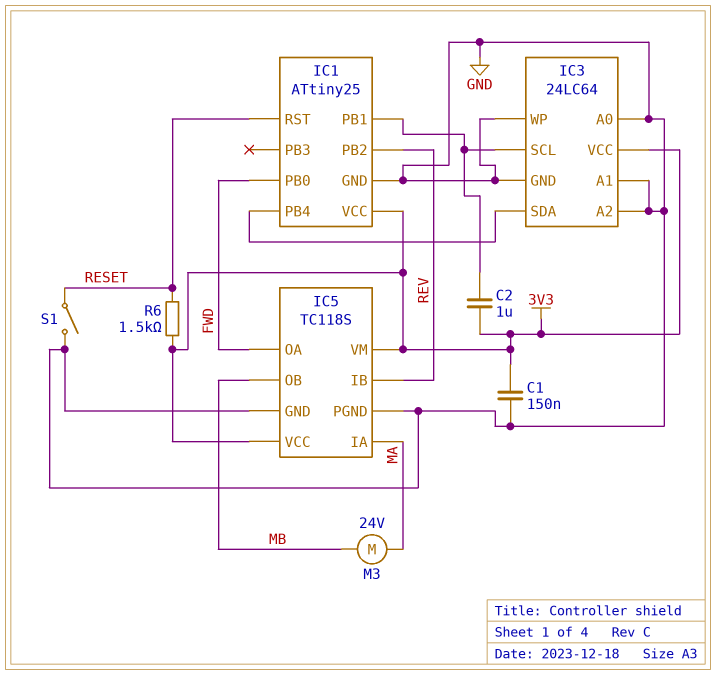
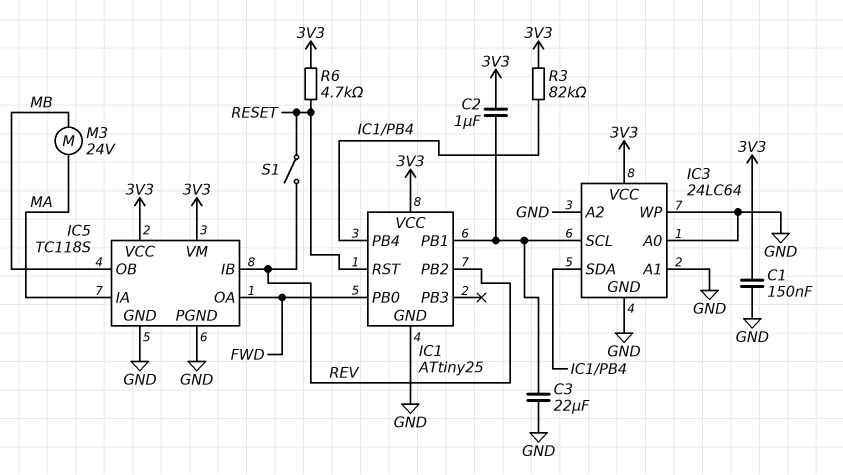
C3: none -> 22uF (GND, IC1/PB1)
R3: none -> 82k (3V3, IC1/PB4)
R6: 1.5k (3V3, RESET) -> 4.7k (3V3, RESET)
S1: switch (GND, RESET) -> switch (RESET, REV)

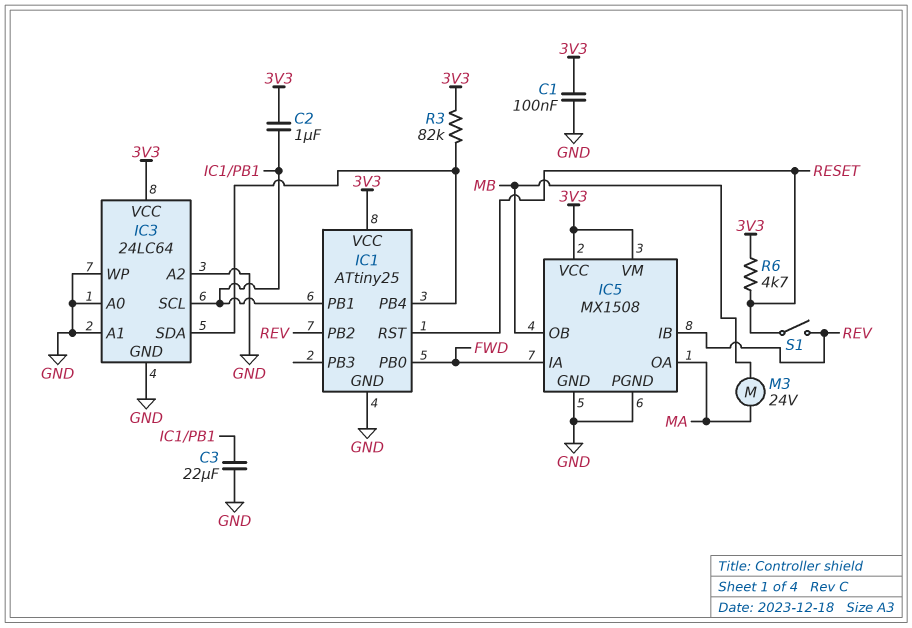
C1: 150nF (3V3, GND) -> 100nF (3V3, GND)
IC5: TC118S -> MX1508
IC5 pin IA: MA -> FWD
IC5 pin OA: FWD -> MA

